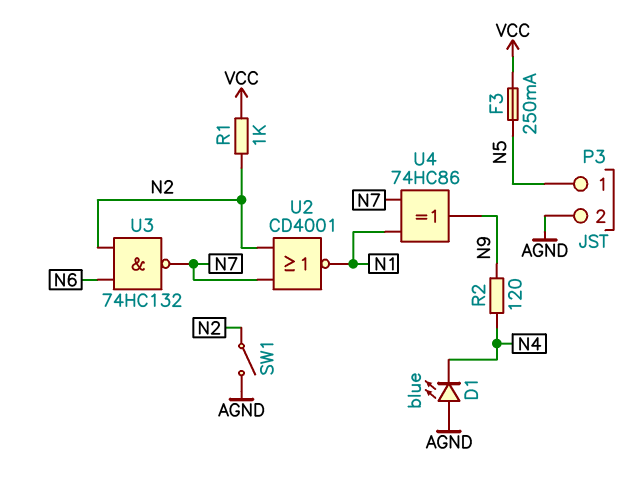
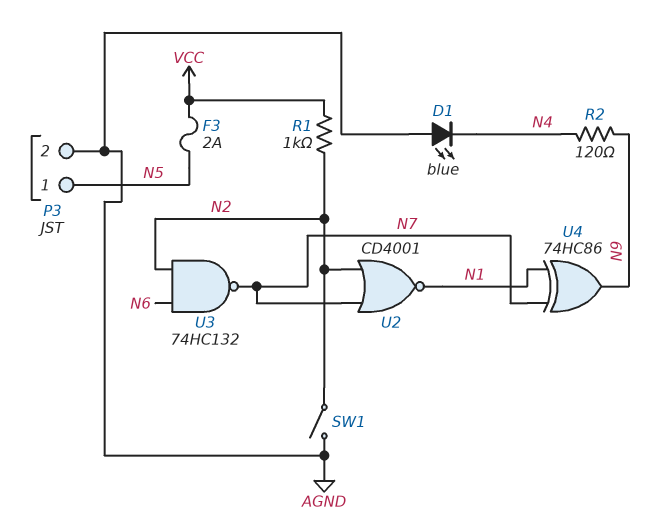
F3: 250mA (N5, VCC) -> 2A (N5, VCC)

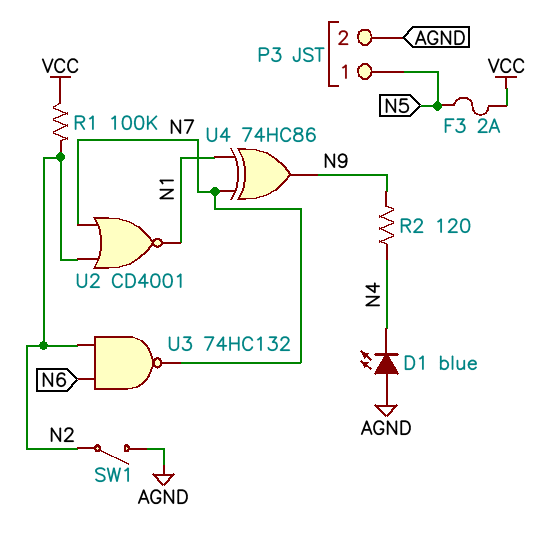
R1: 1k (N2, VCC) -> 100k (N2, VCC)

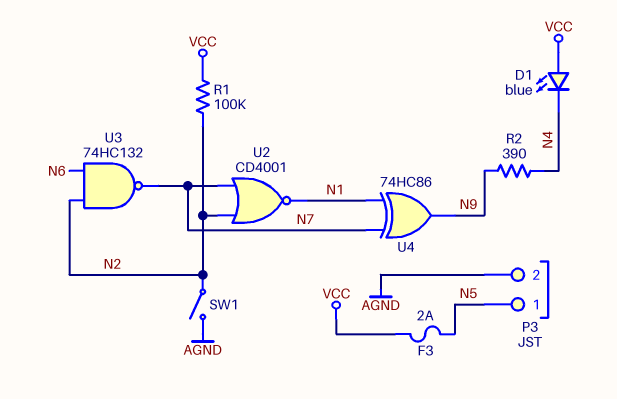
D1: LED blue (A AGND, K N4) -> LED blue (A VCC, K N4)
R2: 120 (N4, N9) -> 390 (N4, N9)

